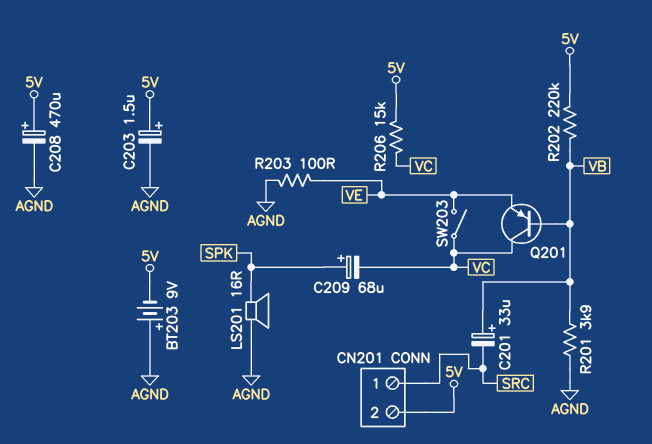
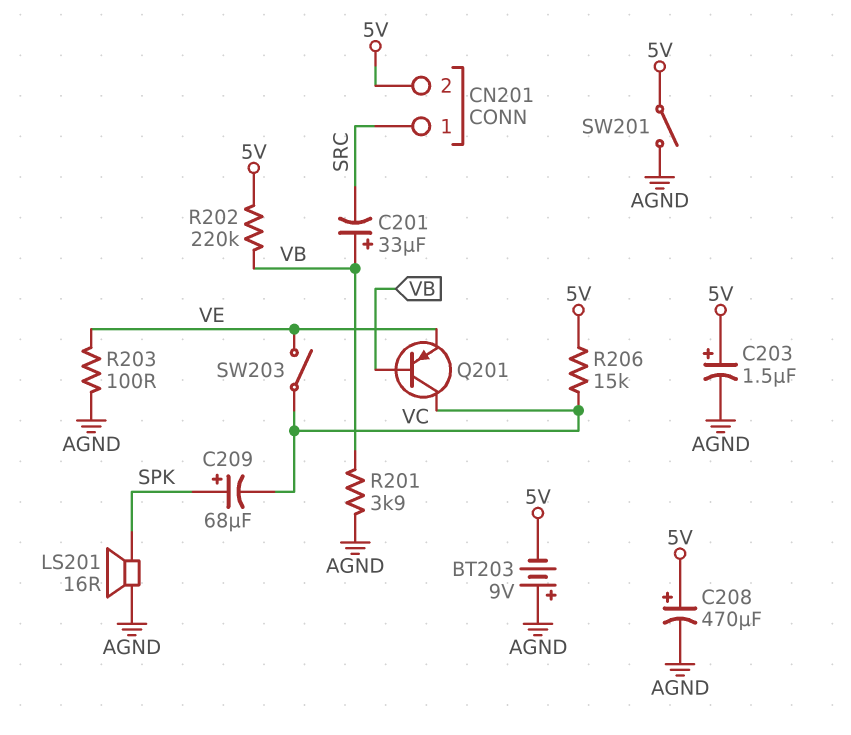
SW201: none -> switch (5V, AGND)

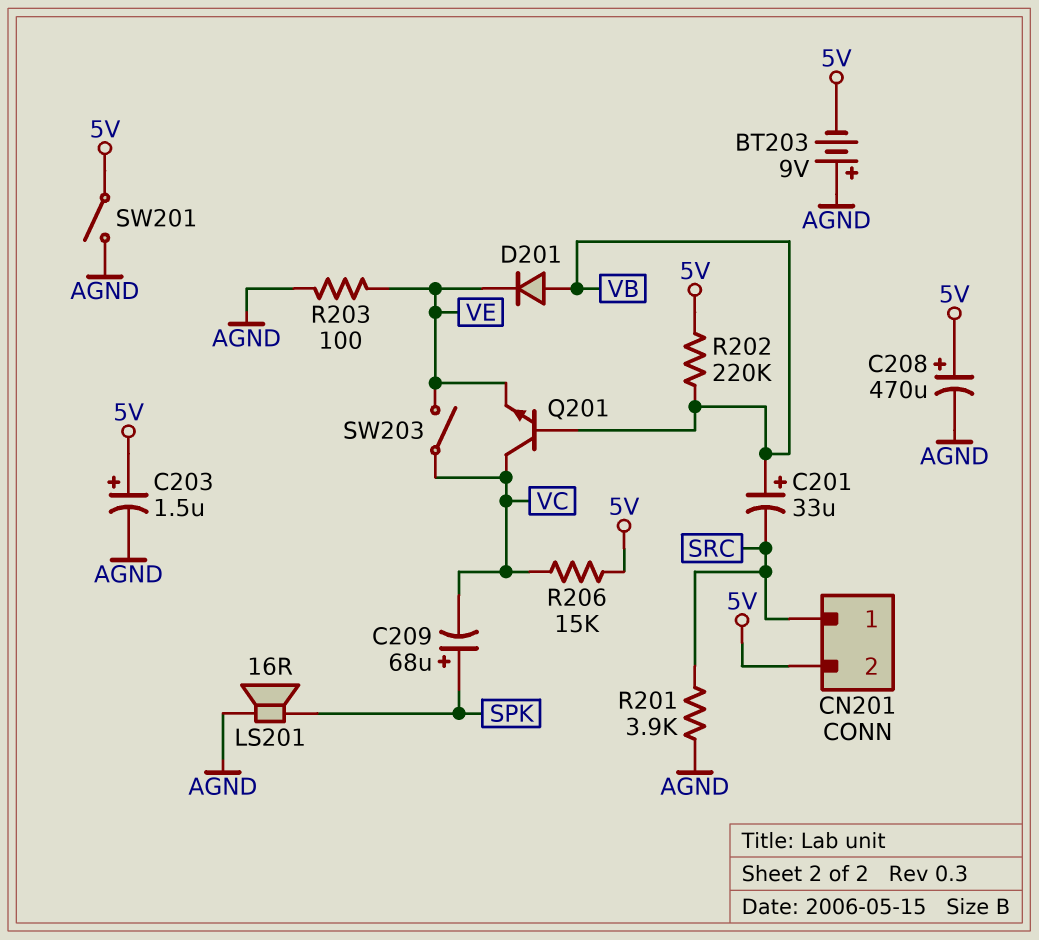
D201: none -> diode (A VB, K VE)
Q201: PNP (B VB, C VC, E VE) -> NPN (B VB, C VC, E VE)
R201: 3.9k (AGND, VB) -> 3.9k (AGND, SRC)

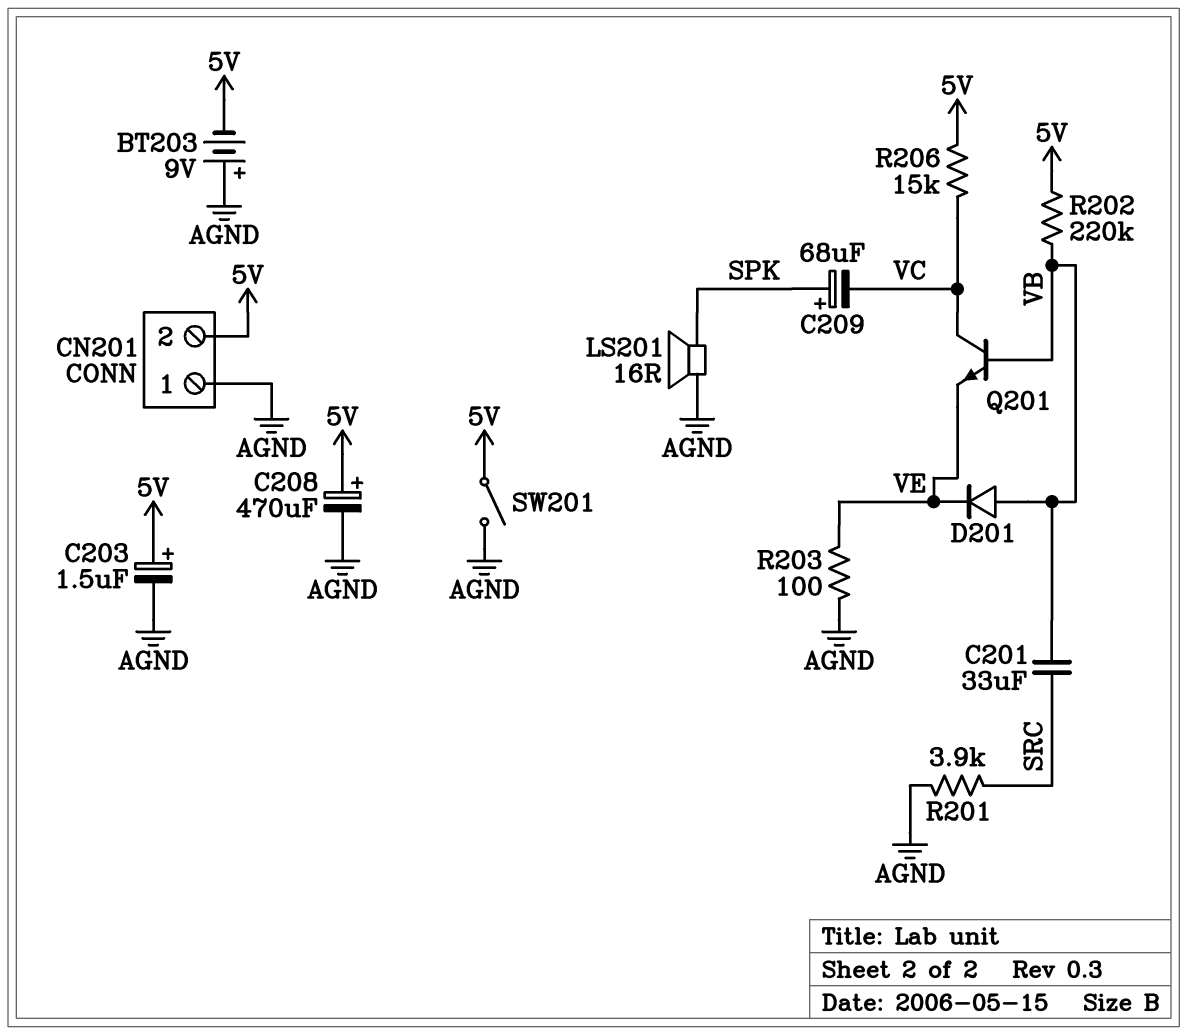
C201: 33uF (plus VB, minus SRC) -> 33uF (SRC, VB)
CN201 pin 1: SRC -> AGND
SW203: switch (VC, VE) -> none

